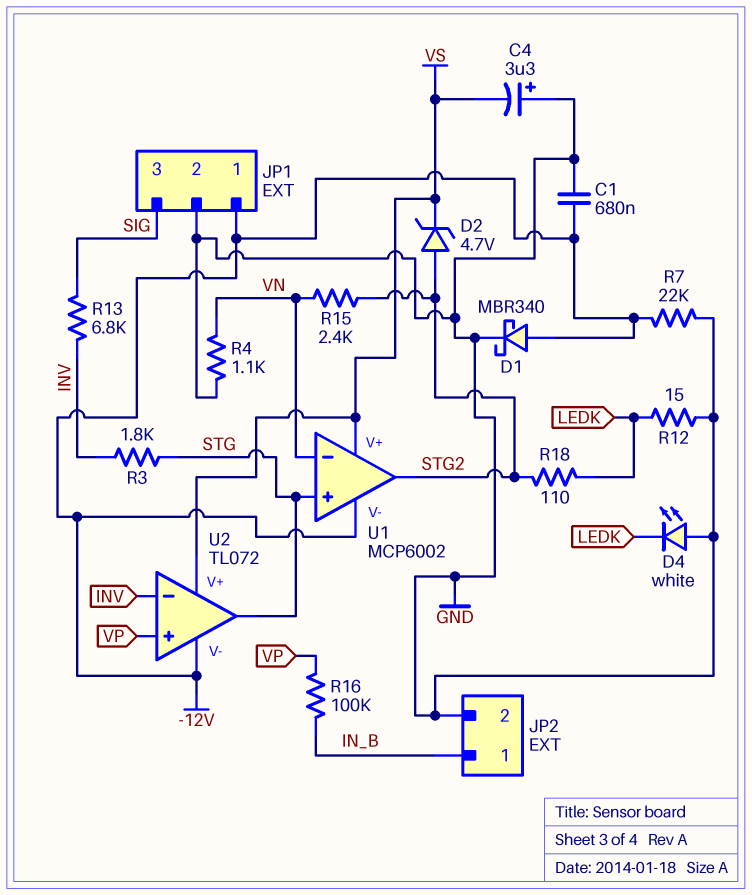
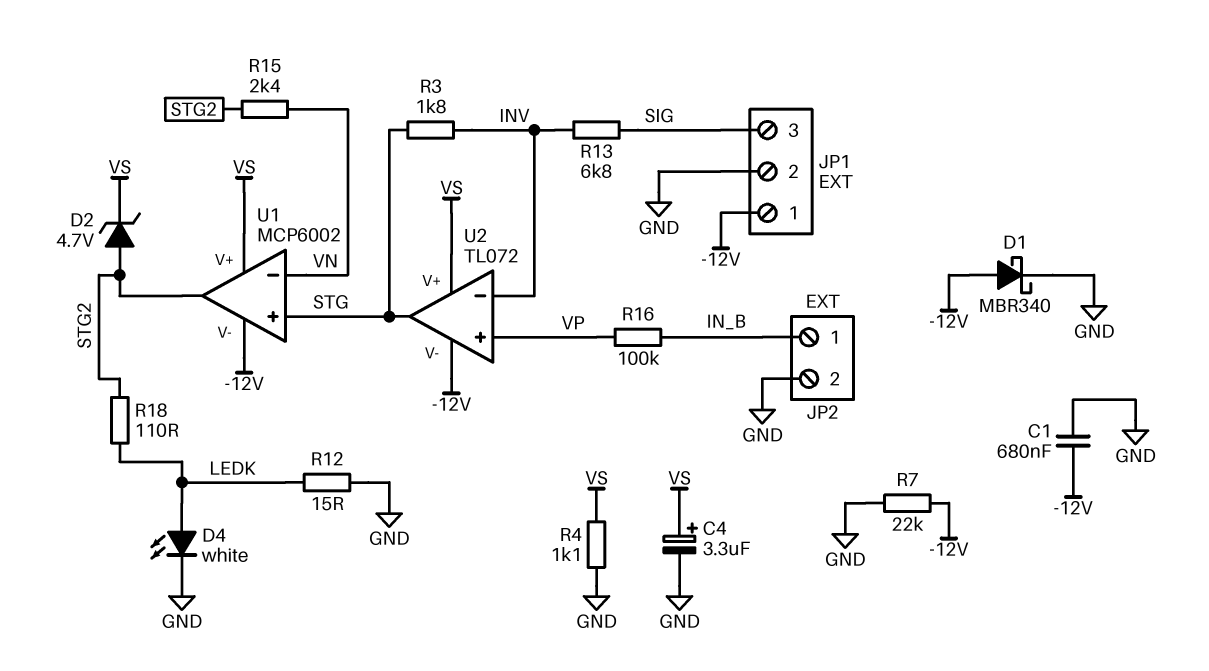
C4: 3.3uF (plus GND, minus VS) -> 3.3uF (plus VS, minus GND)
D4: LED white (A GND, K LEDK) -> LED white (A LEDK, K GND)
R4: 1.1k (GND, VN) -> 1.1k (GND, VS)

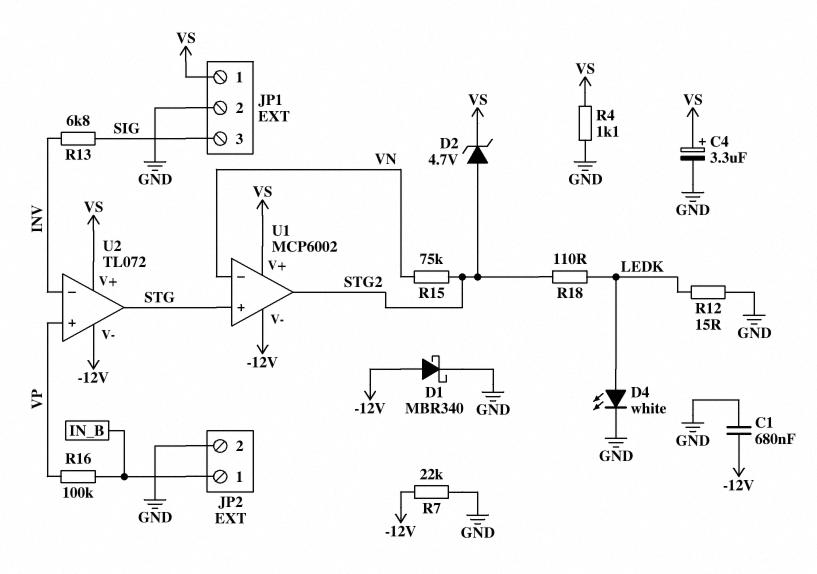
JP1 pin 1: -12V -> VS
R3: 1.8k (INV, STG) -> none
R15: 2.4k (STG2, VN) -> 75k (STG2, VN)

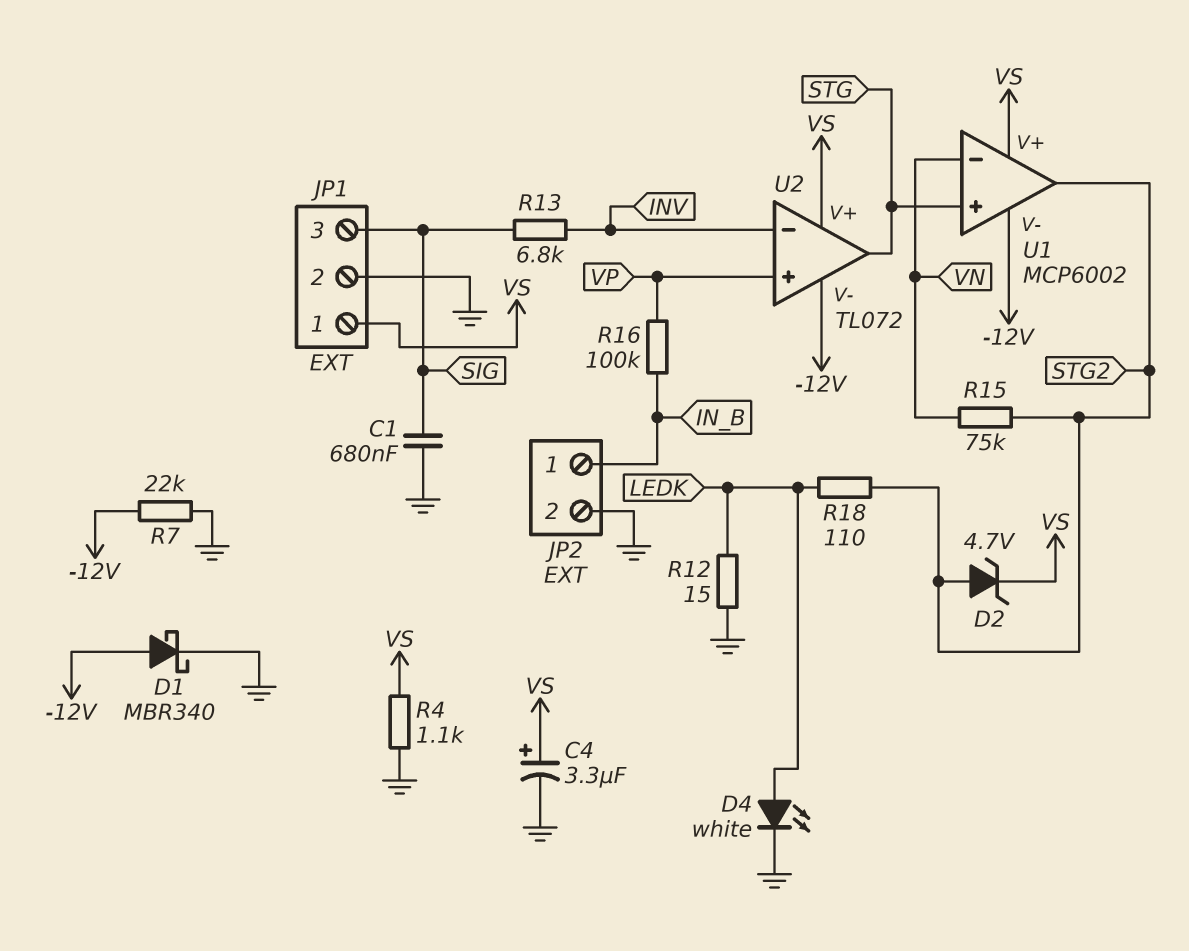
C1: 680nF (-12V, GND) -> 680nF (GND, SIG)

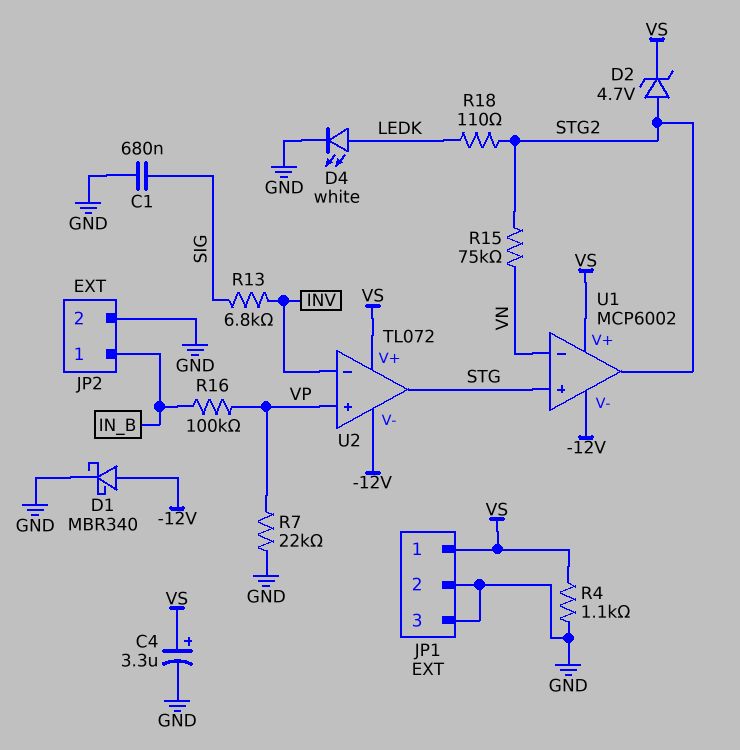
JP1 pin 3: SIG -> GND
R7: 22k (-12V, GND) -> 22k (GND, VP)
R12: 15 (GND, LEDK) -> none

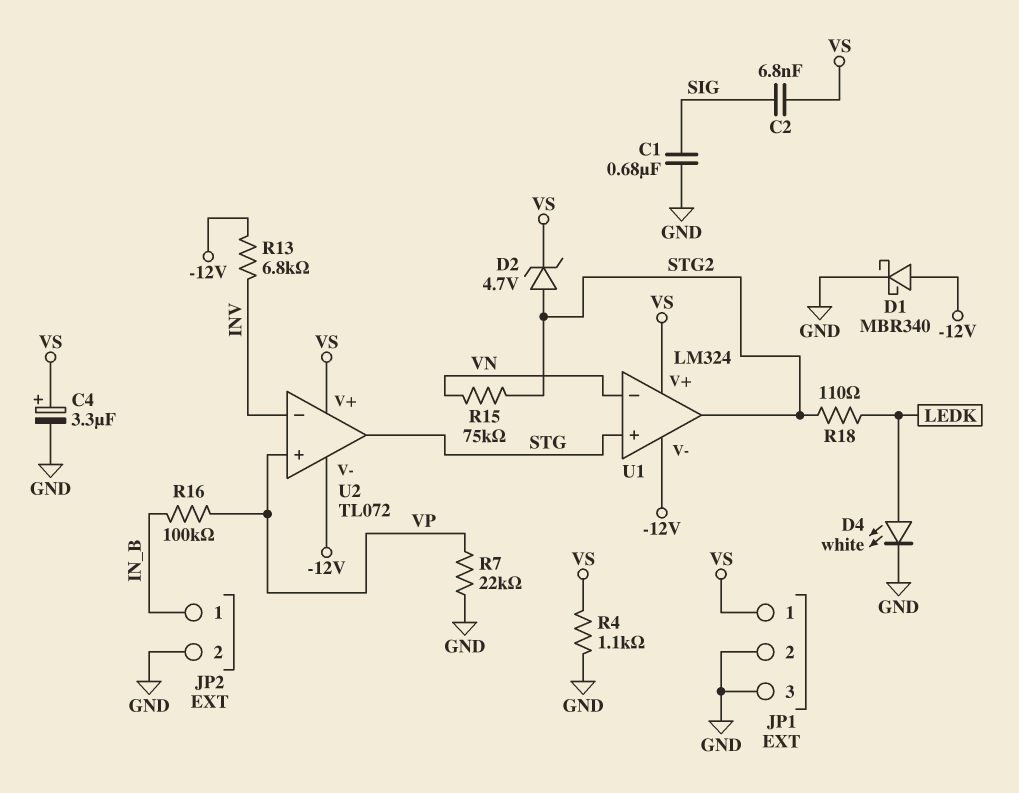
C2: none -> 6.8nF (SIG, VS)
R13: 6.8k (INV, SIG) -> 6.8k (-12V, INV)
U1: MCP6002 -> LM324

